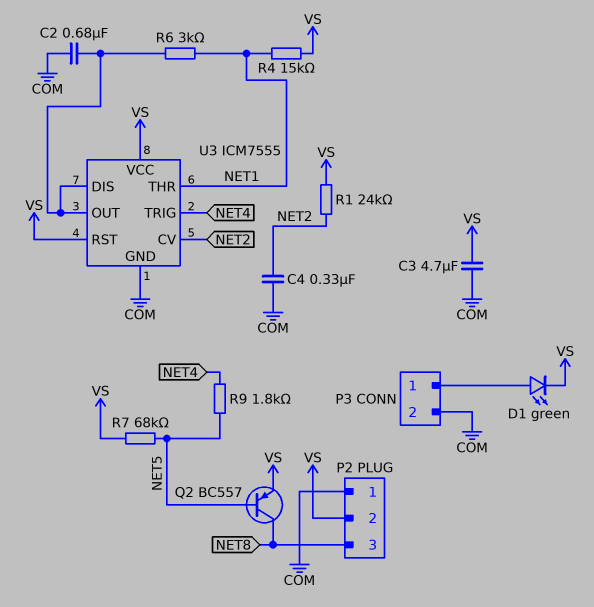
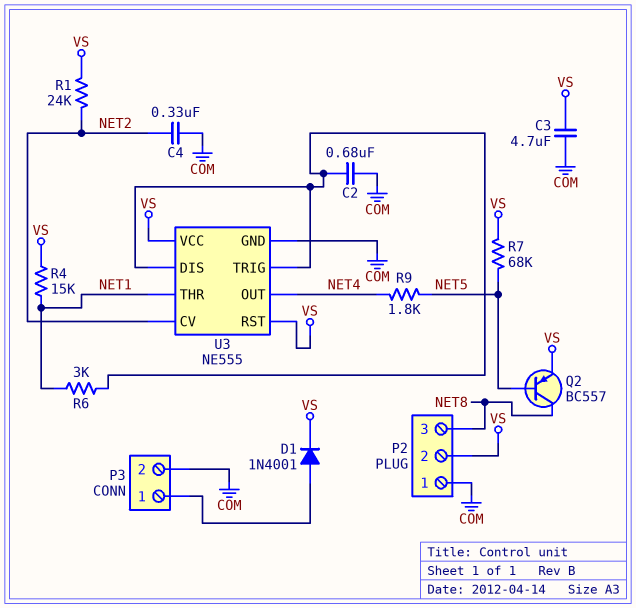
D1: LED green (A P3/1, K VS) -> diode 1N4001 (A P3/1, K VS)
U3: ICM7555 -> NE555
U3 pin OUT: U3/DIS -> NET4
U3 pin TRIG: NET4 -> U3/DIS

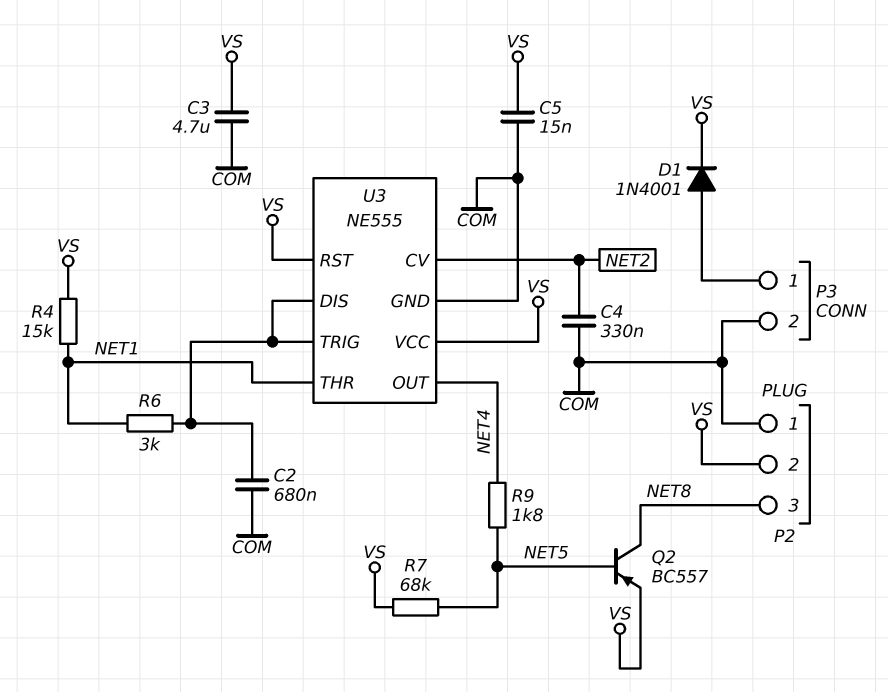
C5: none -> 15nF (COM, VS)
R1: 24k (NET2, VS) -> none

